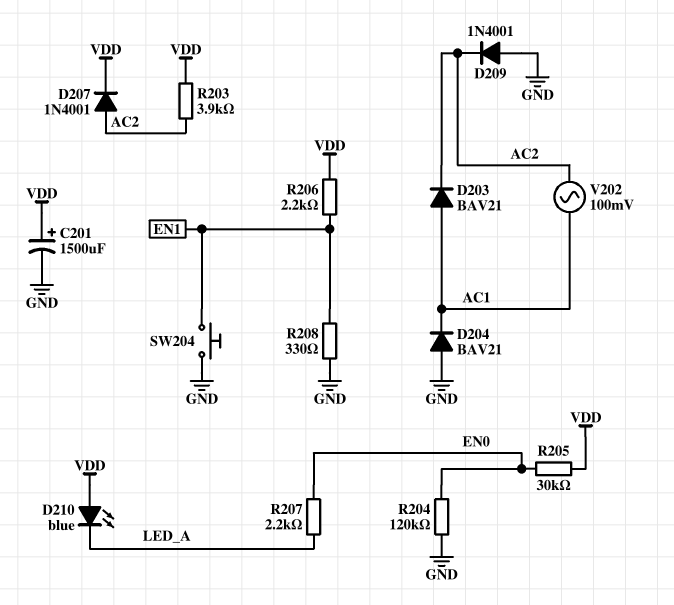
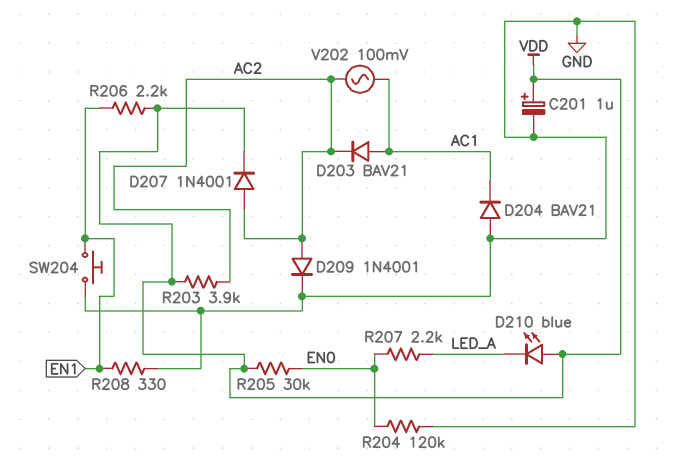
C201: 1500uF (plus VDD, minus GND) -> 1uF (plus VDD, minus GND)
D209: diode 1N4001 (A GND, K AC2) -> diode 1N4001 (A AC2, K GND)

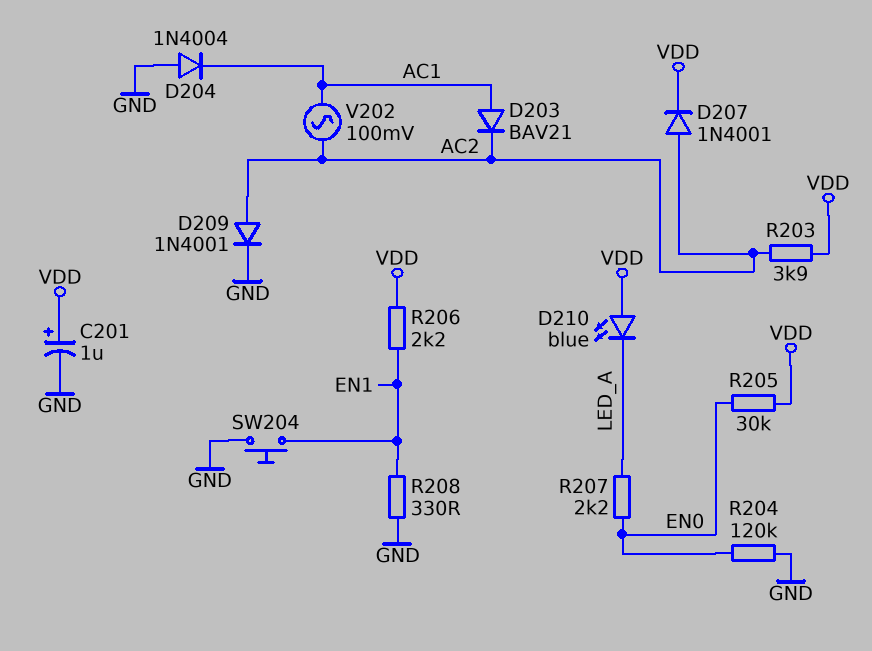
D204: diode BAV21 (A GND, K AC1) -> diode 1N4004 (A GND, K AC1)

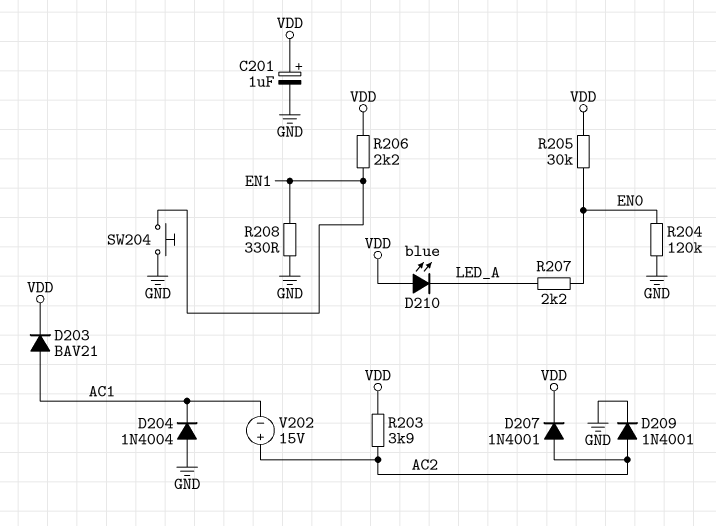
D203: diode BAV21 (A AC1, K AC2) -> diode BAV21 (A AC1, K VDD)
V202: AC 100mV (AC1, AC2) -> 15V (plus AC2, minus AC1)

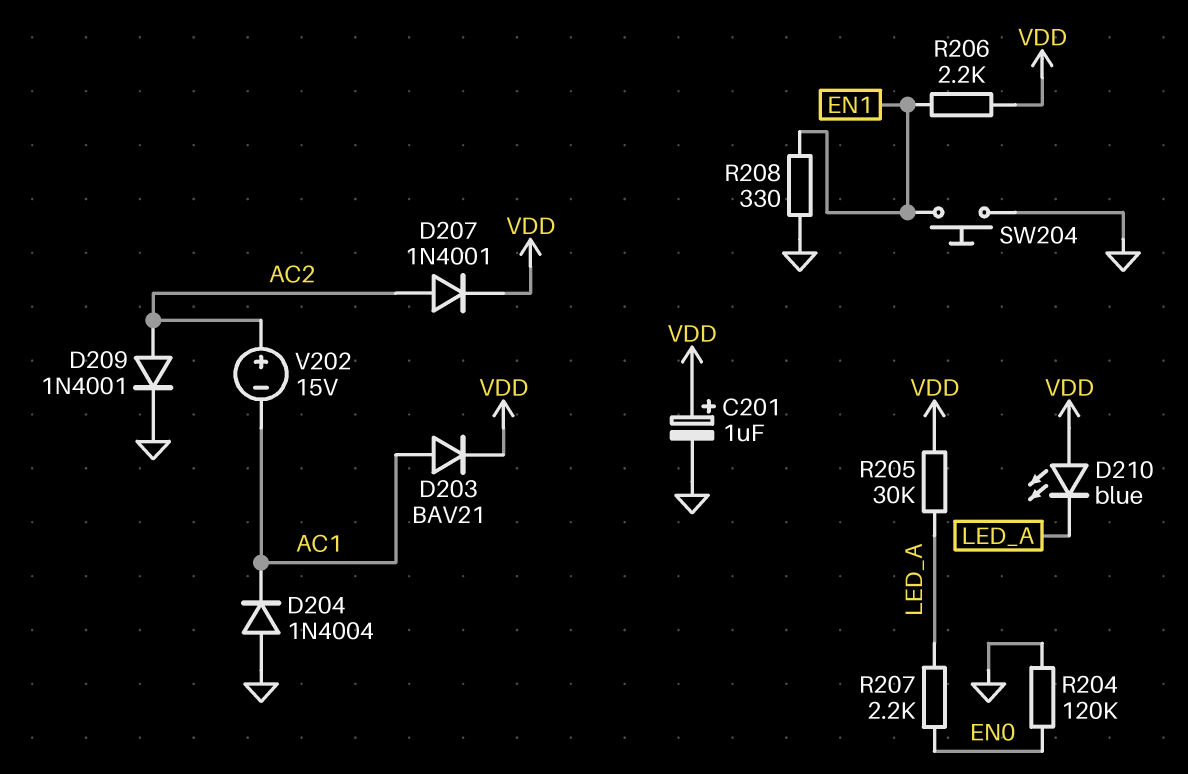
R203: 3.9k (AC2, VDD) -> none
R205: 30k (EN0, VDD) -> 30k (LED_A, VDD)

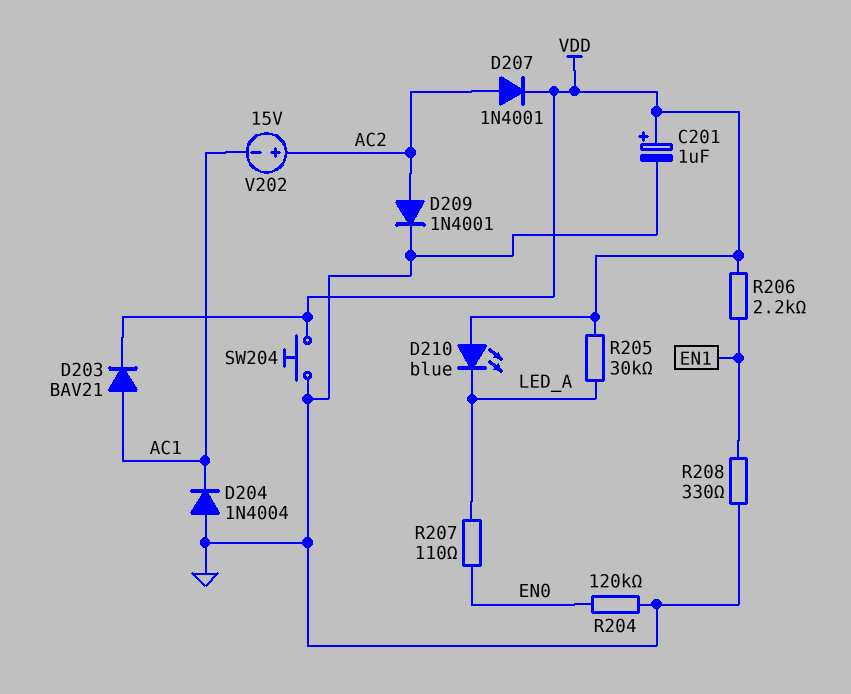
R207: 2.2k (EN0, LED_A) -> 110 (EN0, LED_A)
SW204: button (EN1, GND) -> button (GND, VDD)

